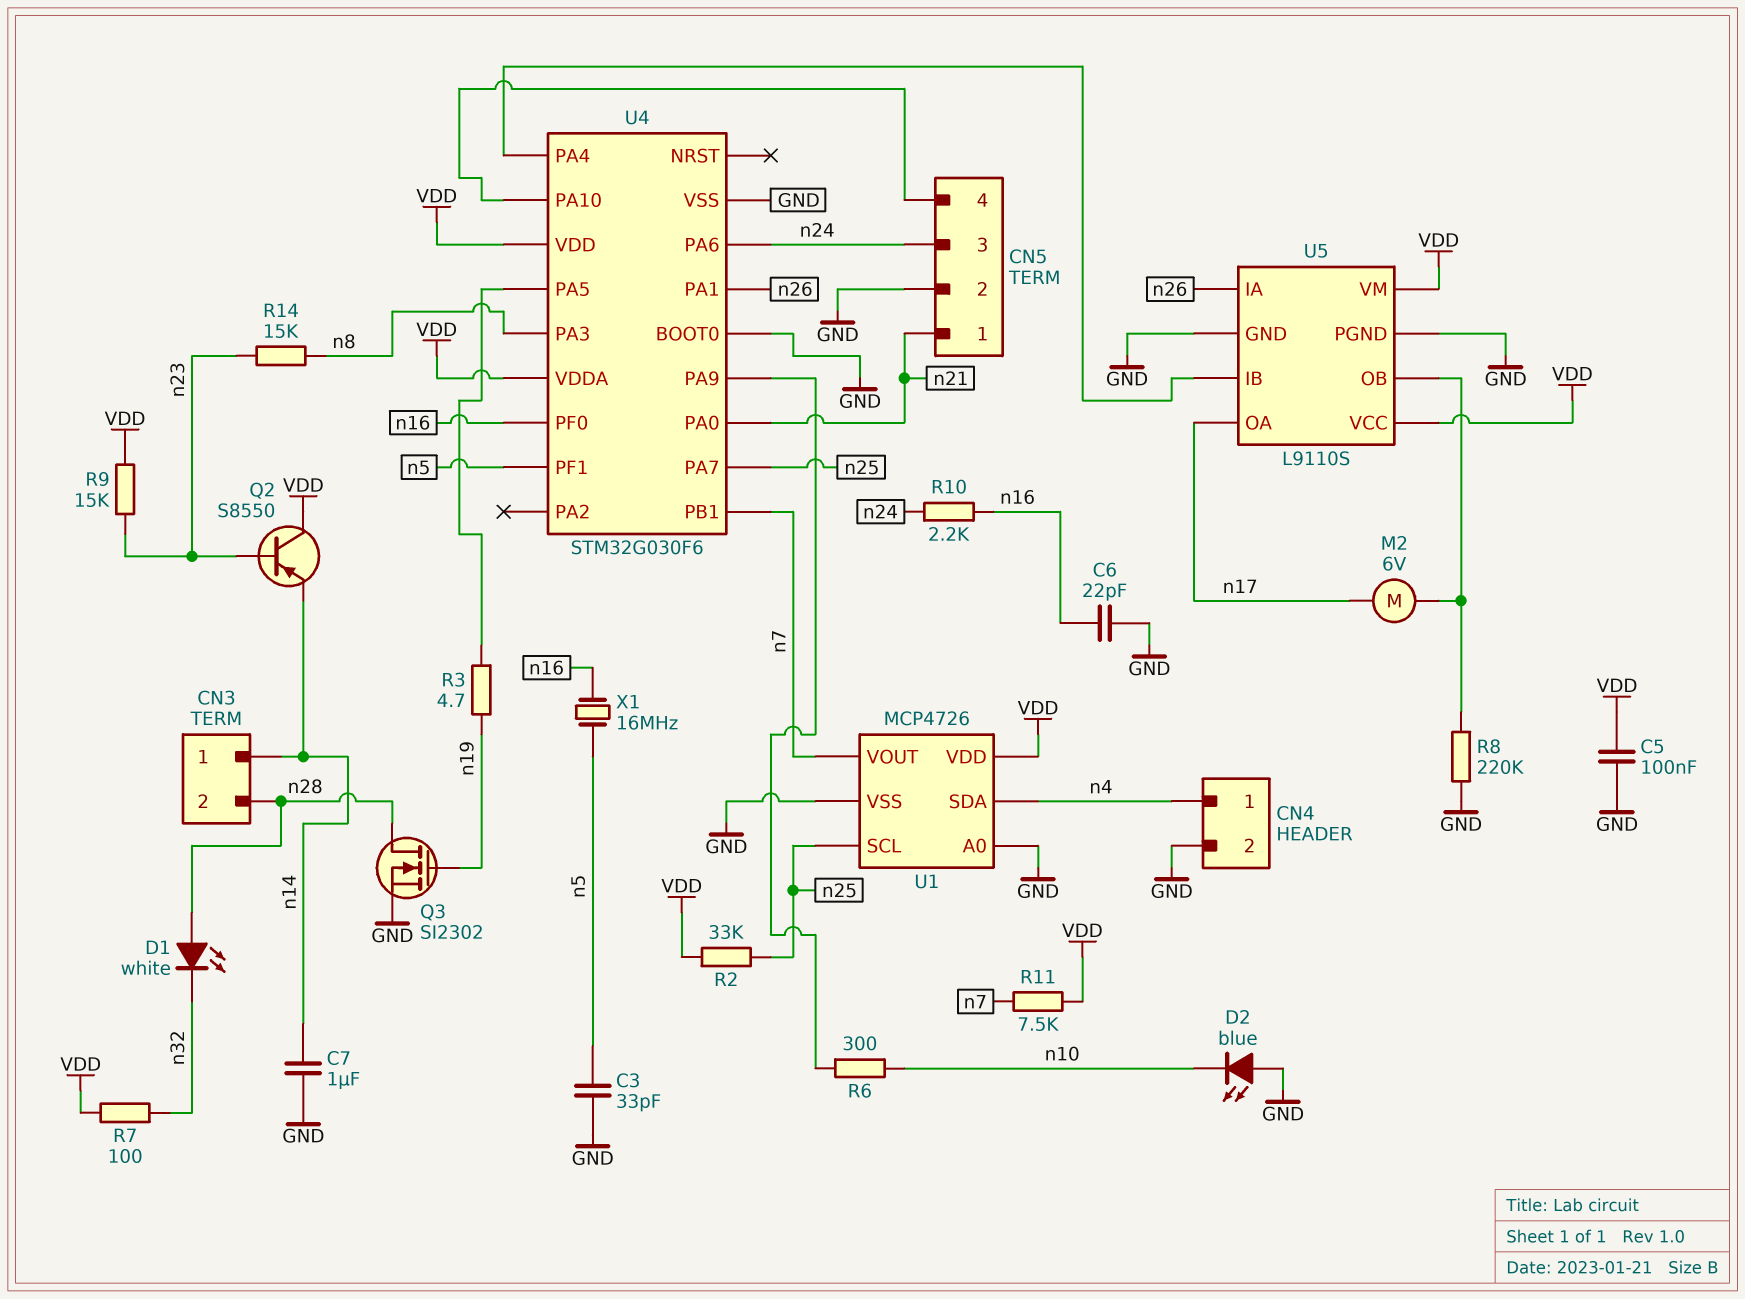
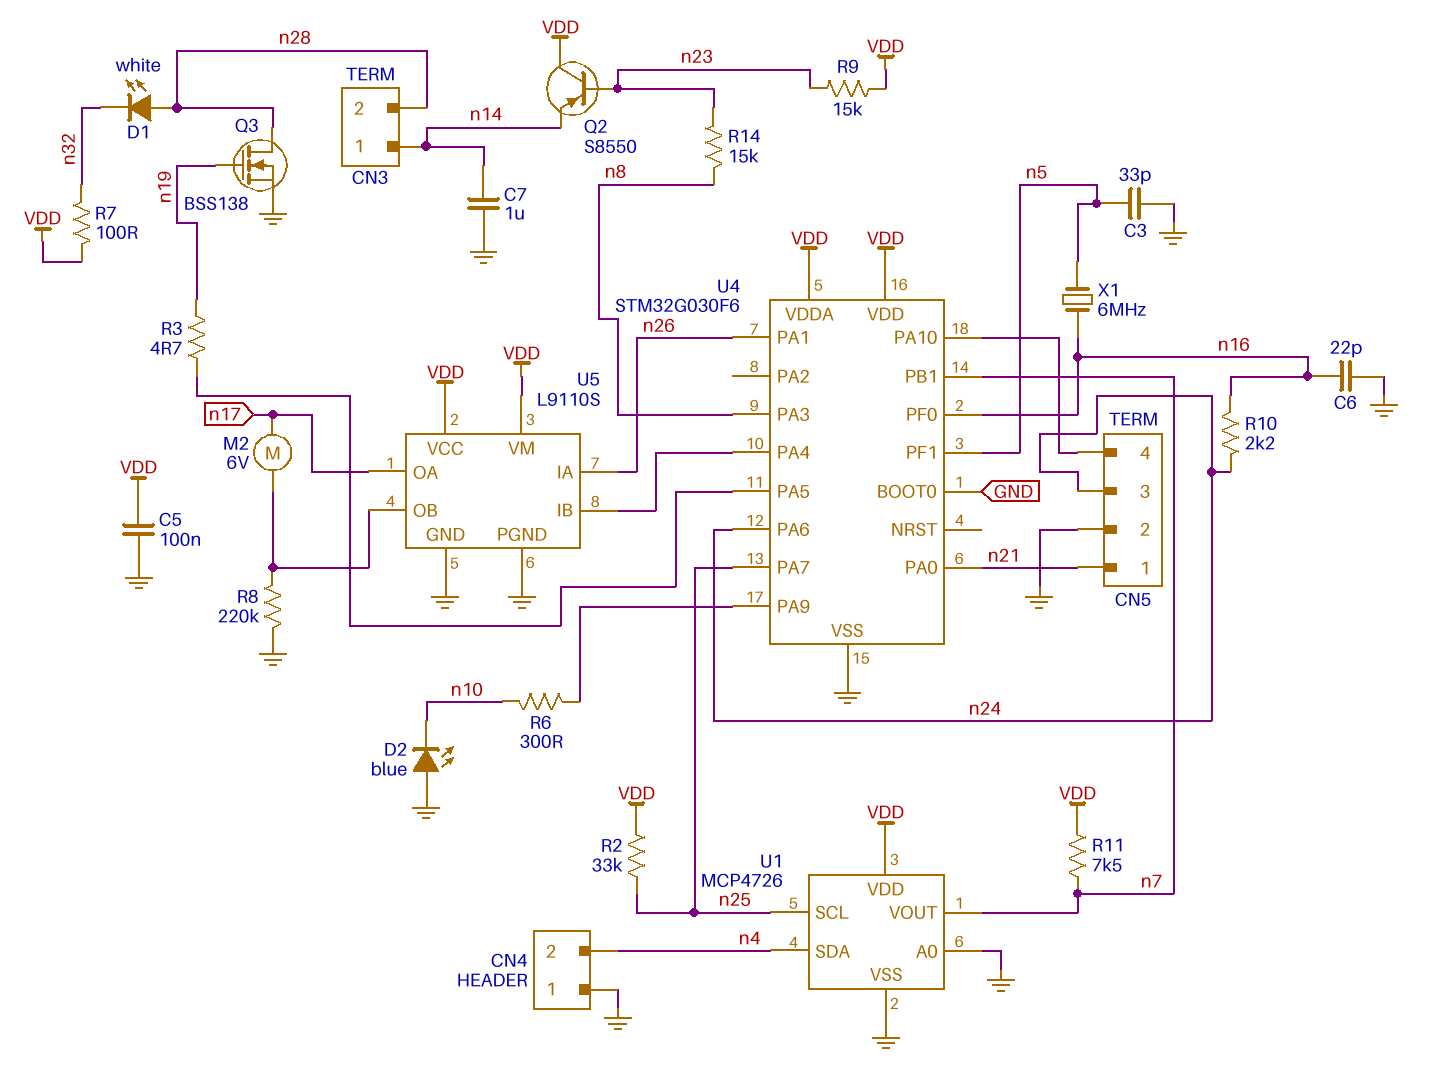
CN4 pin 1: n4 -> GND
CN4 pin 2: GND -> n4
Q3: NMOS SI2302 (G n19, D n28, S GND) -> NMOS BSS138 (G n19, D n28, S GND)
X1: 16MHz (n5, n16) -> 6MHz (n5, n16)

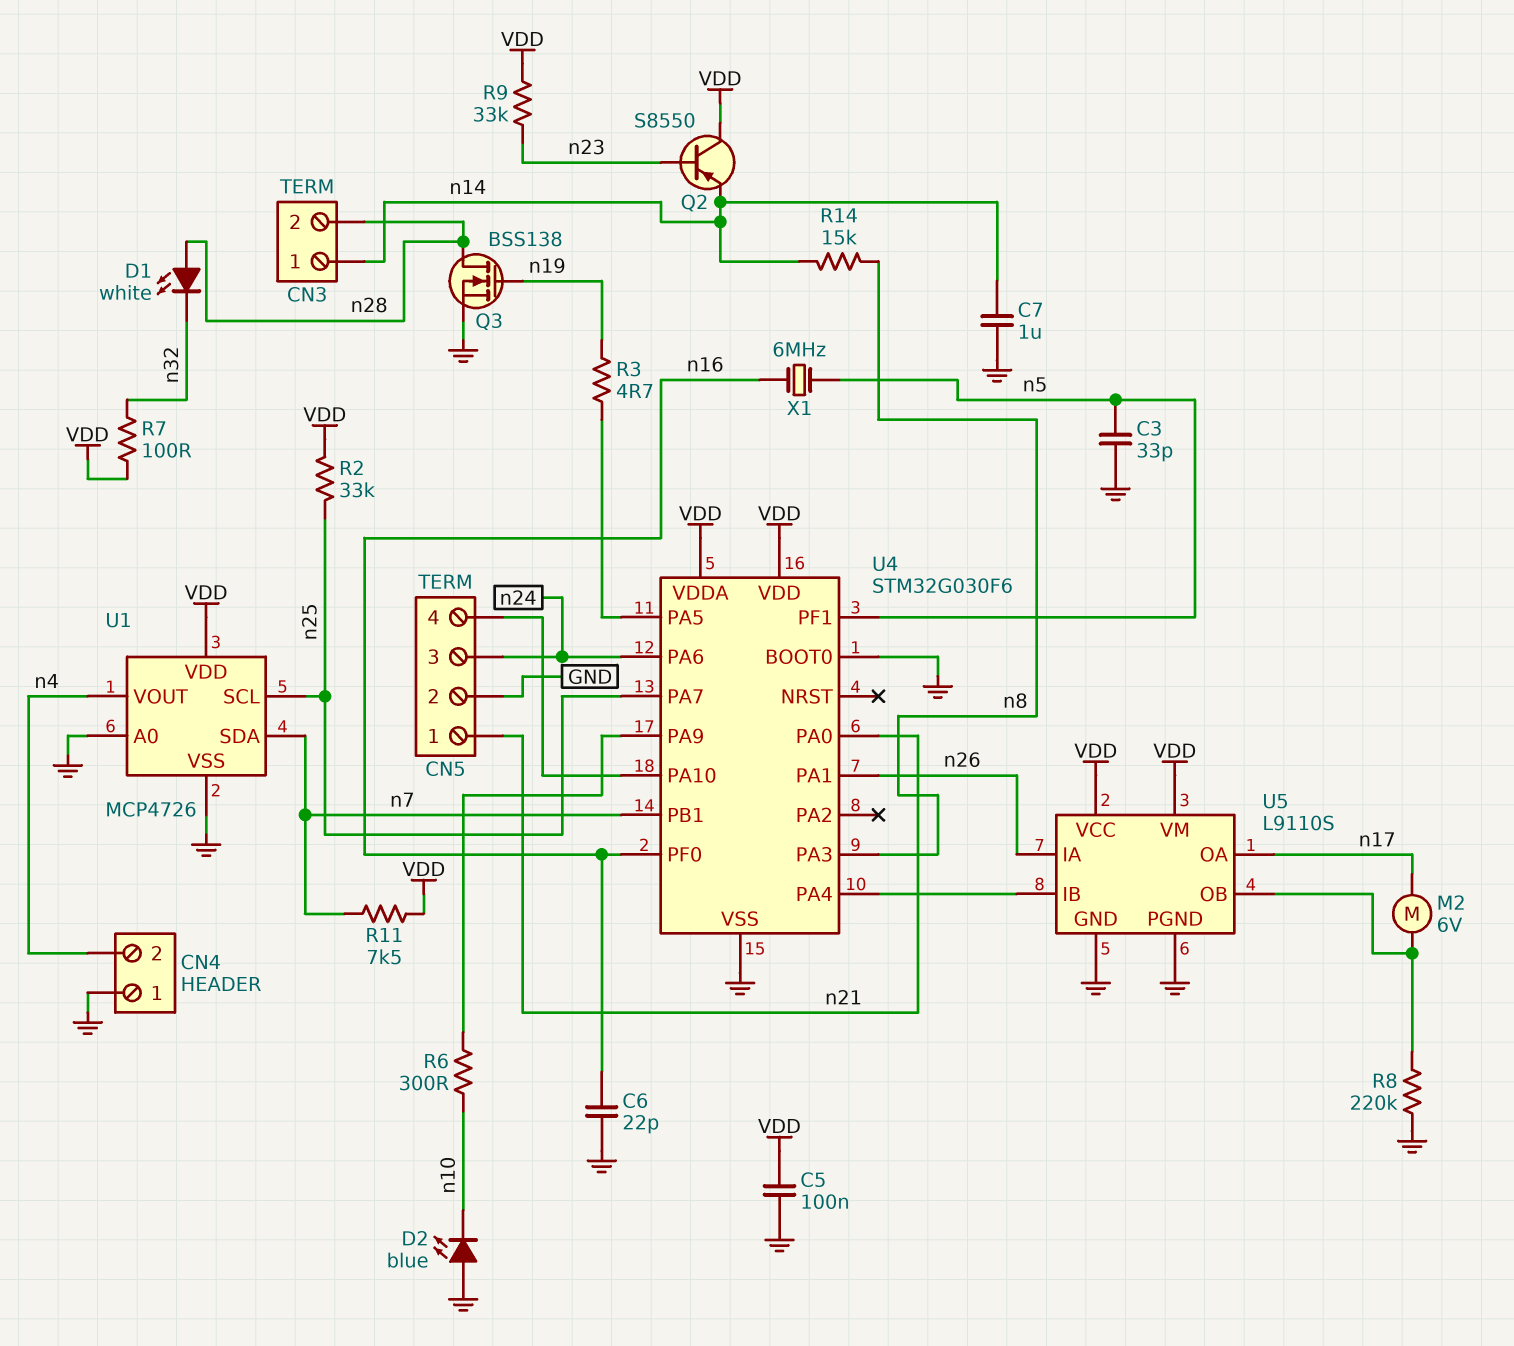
R9: 15k (VDD, n23) -> 33k (VDD, n23)
R10: 2.2k (n16, n24) -> none
R14: 15k (n8, n23) -> 15k (n8, n14)
U1 pin SDA: n4 -> n7
U1 pin VOUT: n7 -> n4

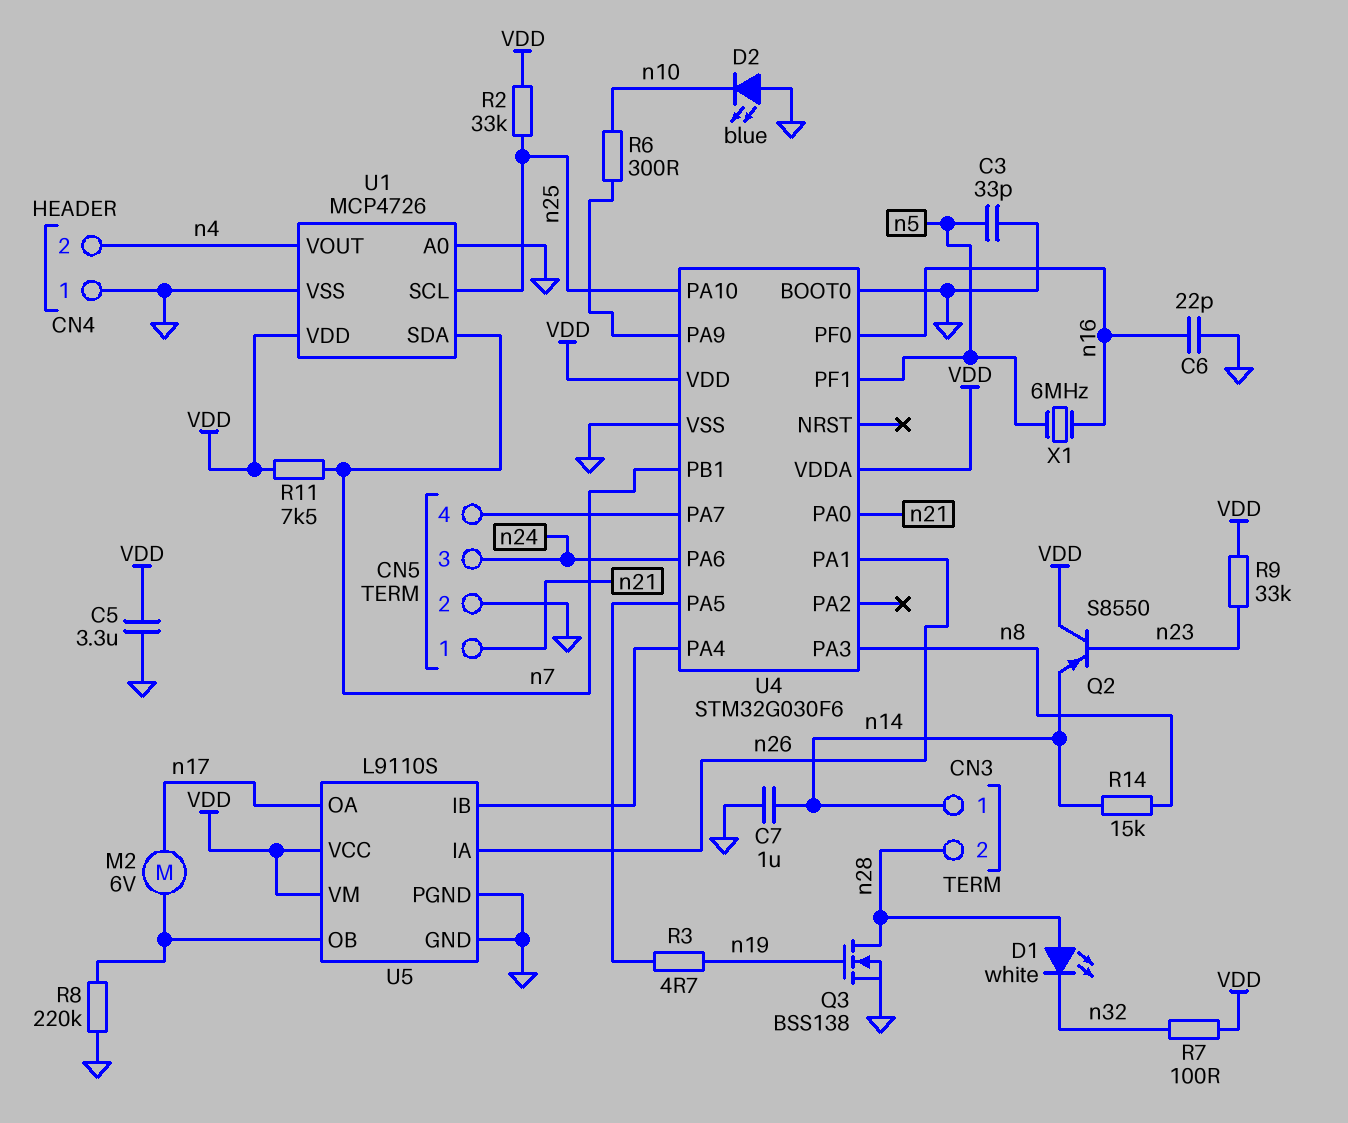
C5: 100nF (GND, VDD) -> 3.3uF (GND, VDD)
U4 pin PA7: n25 -> CN5/4
U4 pin PA10: CN5/4 -> n25

